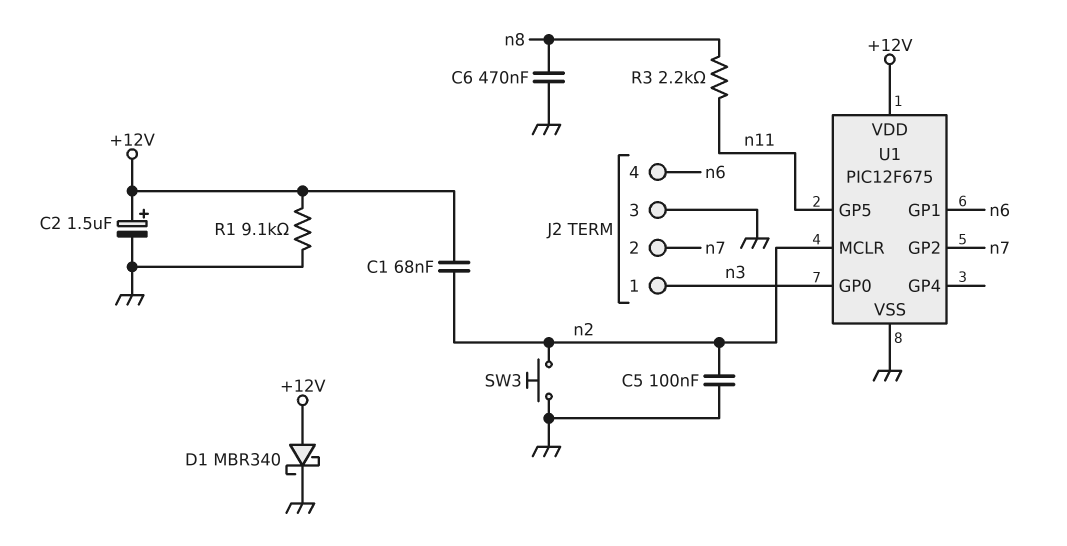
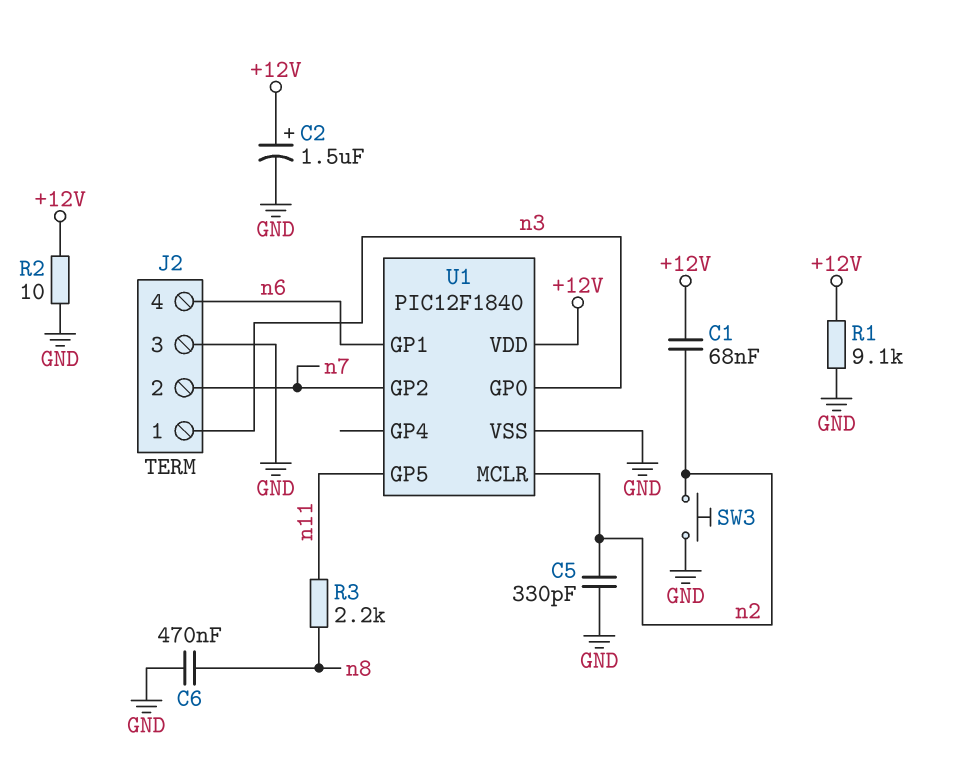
C5: 100nF (GND, n2) -> 330pF (GND, n2)
D1: schottky MBR340 (A +12V, K GND) -> none
R2: none -> 10 (+12V, GND)
U1: PIC12F675 -> PIC12F1840

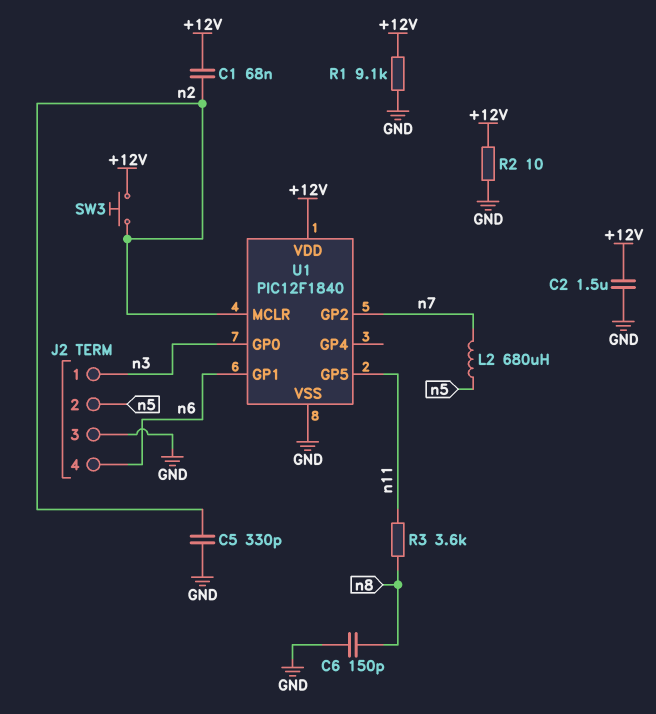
C2: 1.5uF (plus +12V, minus GND) -> 1.5uF (+12V, GND)
C6: 470nF (GND, n8) -> 150pF (GND, n8)
J2 pin 2: n7 -> n5
L2: none -> 680uH (n5, n7)
R3: 2.2k (n8, n11) -> 3.6k (n8, n11)
SW3: button (GND, n2) -> button (+12V, n2)

